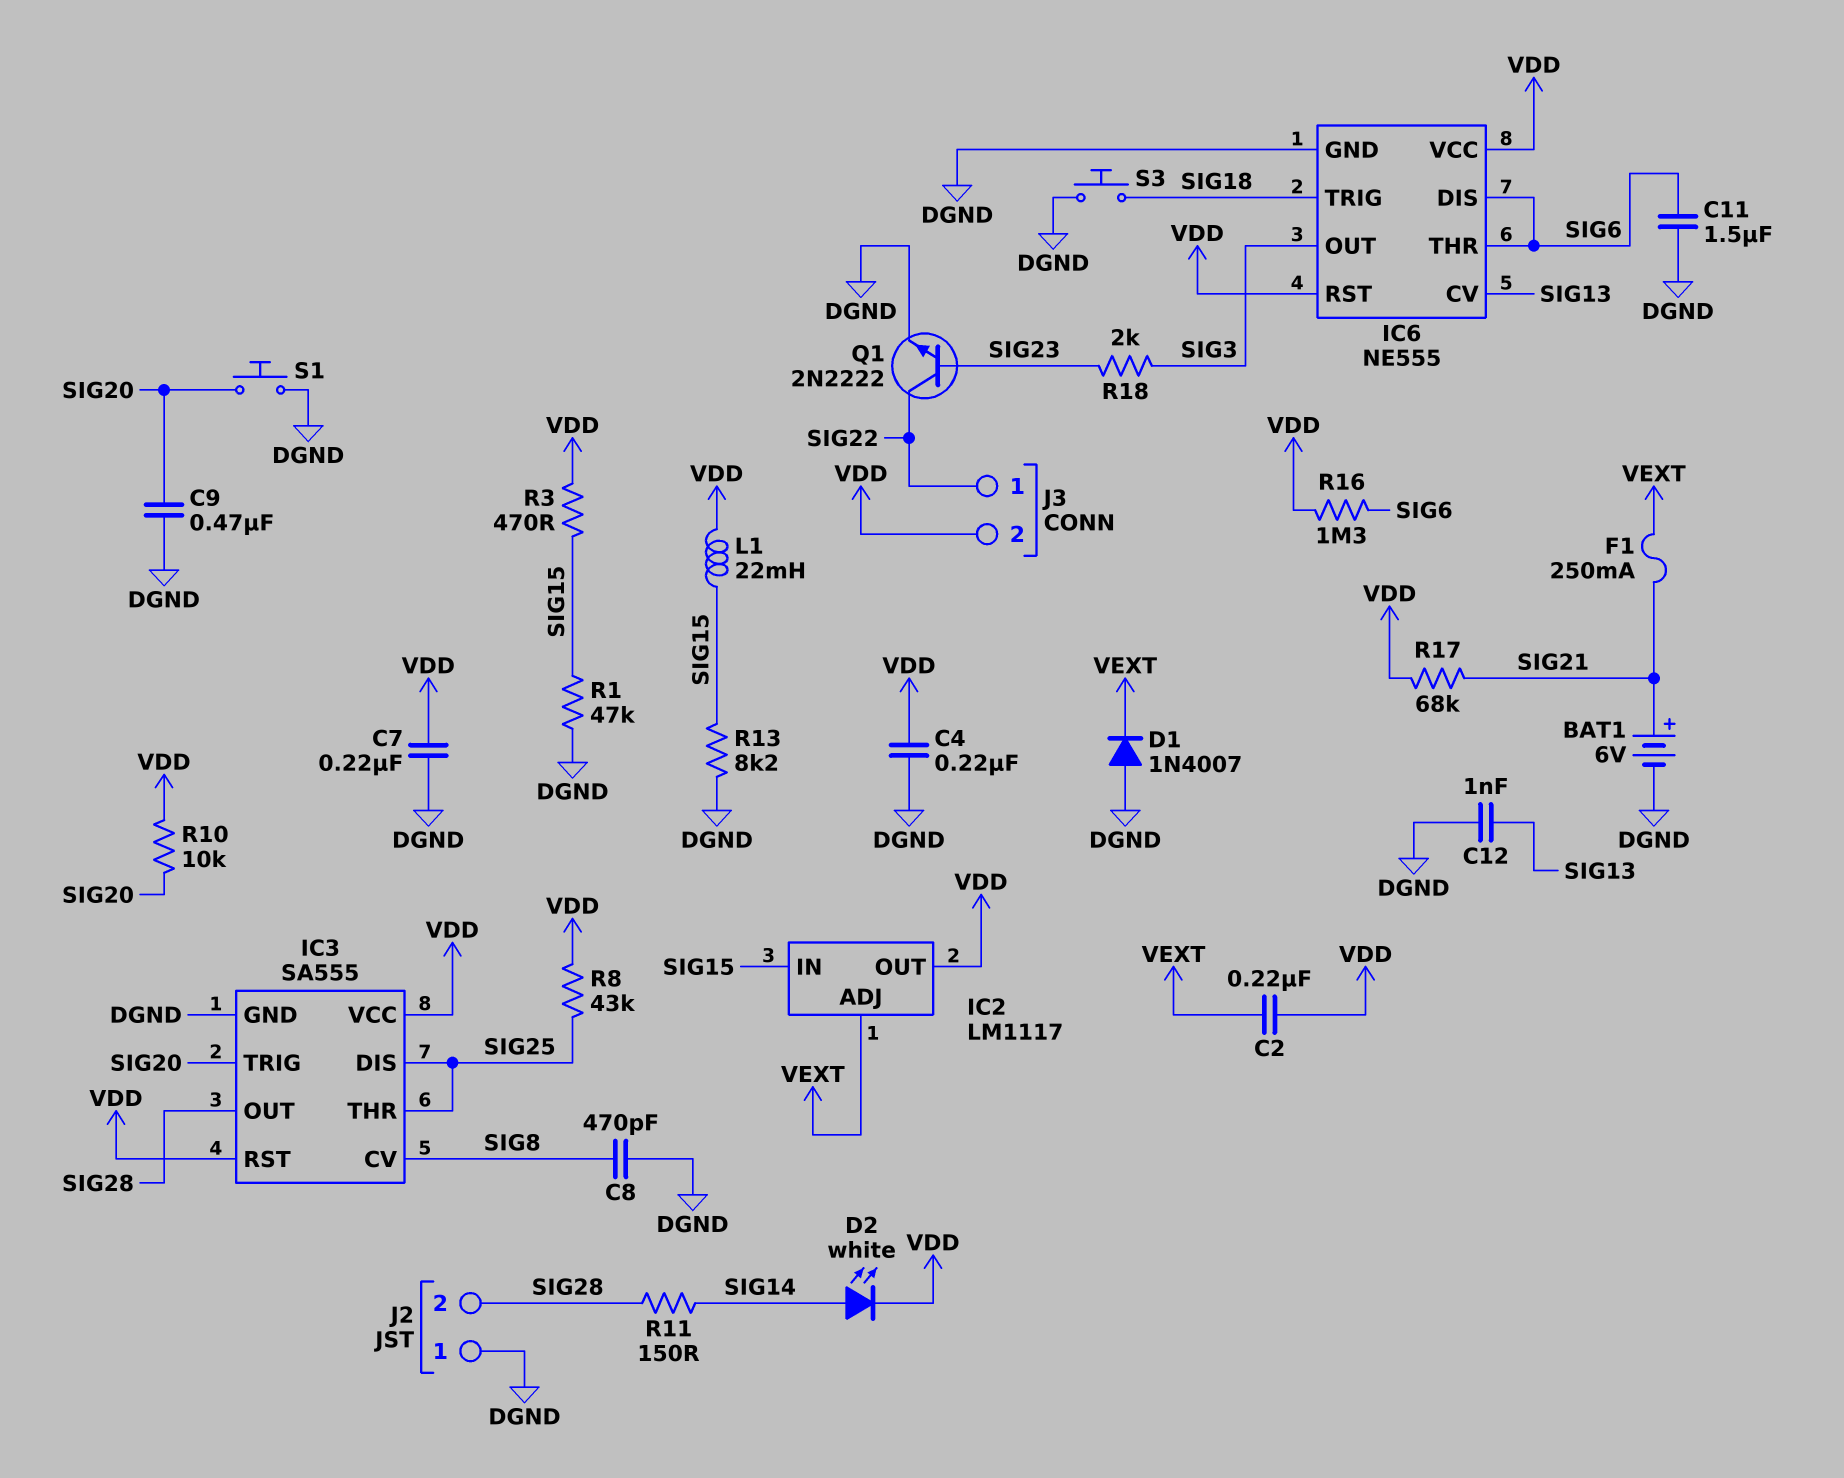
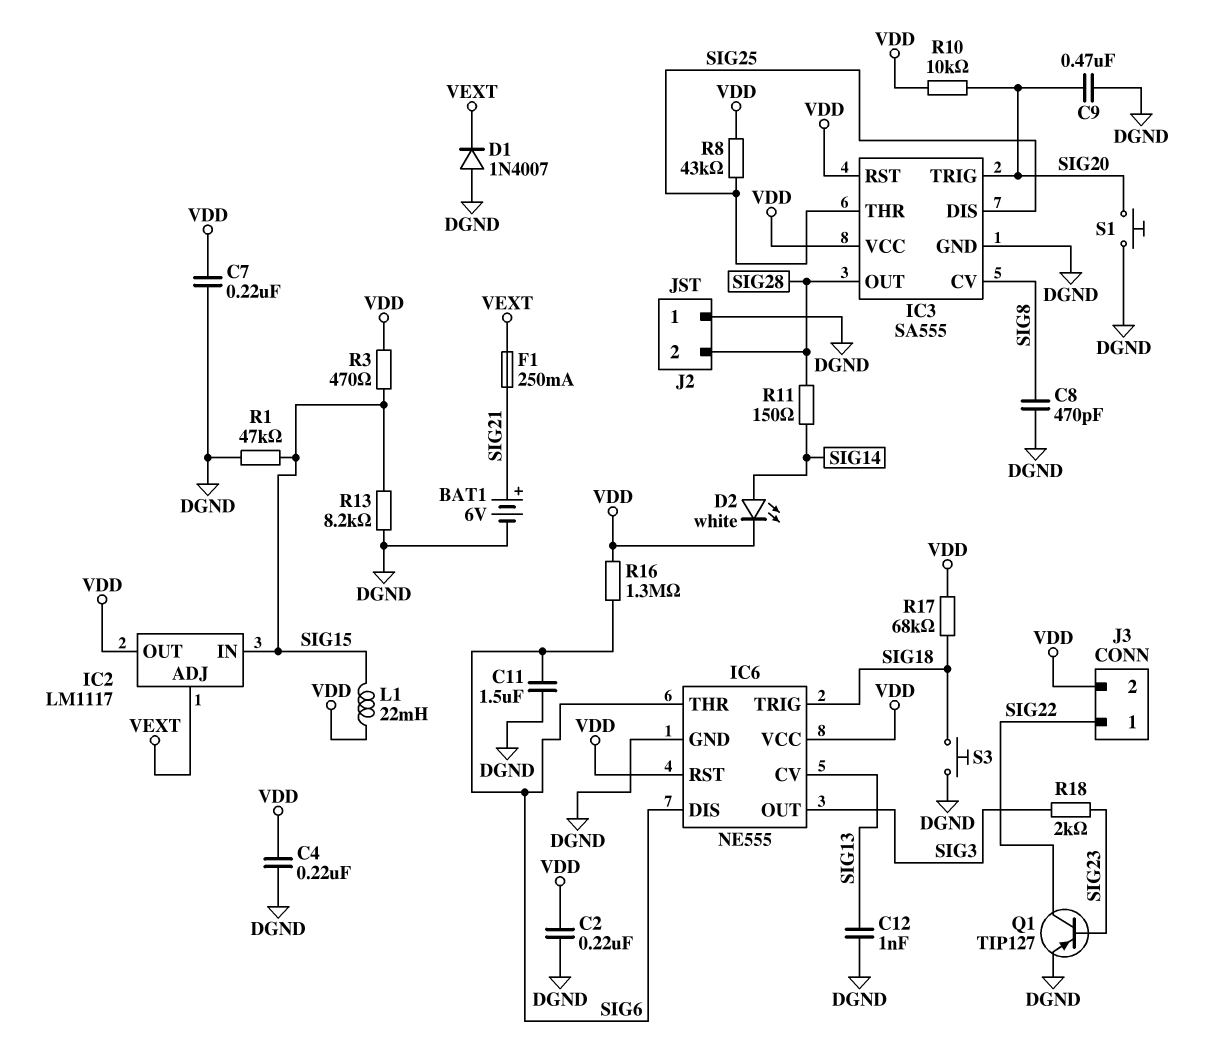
C2: 220nF (VDD, VEXT) -> 220nF (DGND, VDD)
Q1: NPN 2N2222 (B SIG23, C SIG22, E DGND) -> PNP TIP127 (B SIG23, C SIG22, E DGND)
R17: 68k (SIG21, VDD) -> 68k (SIG18, VDD)

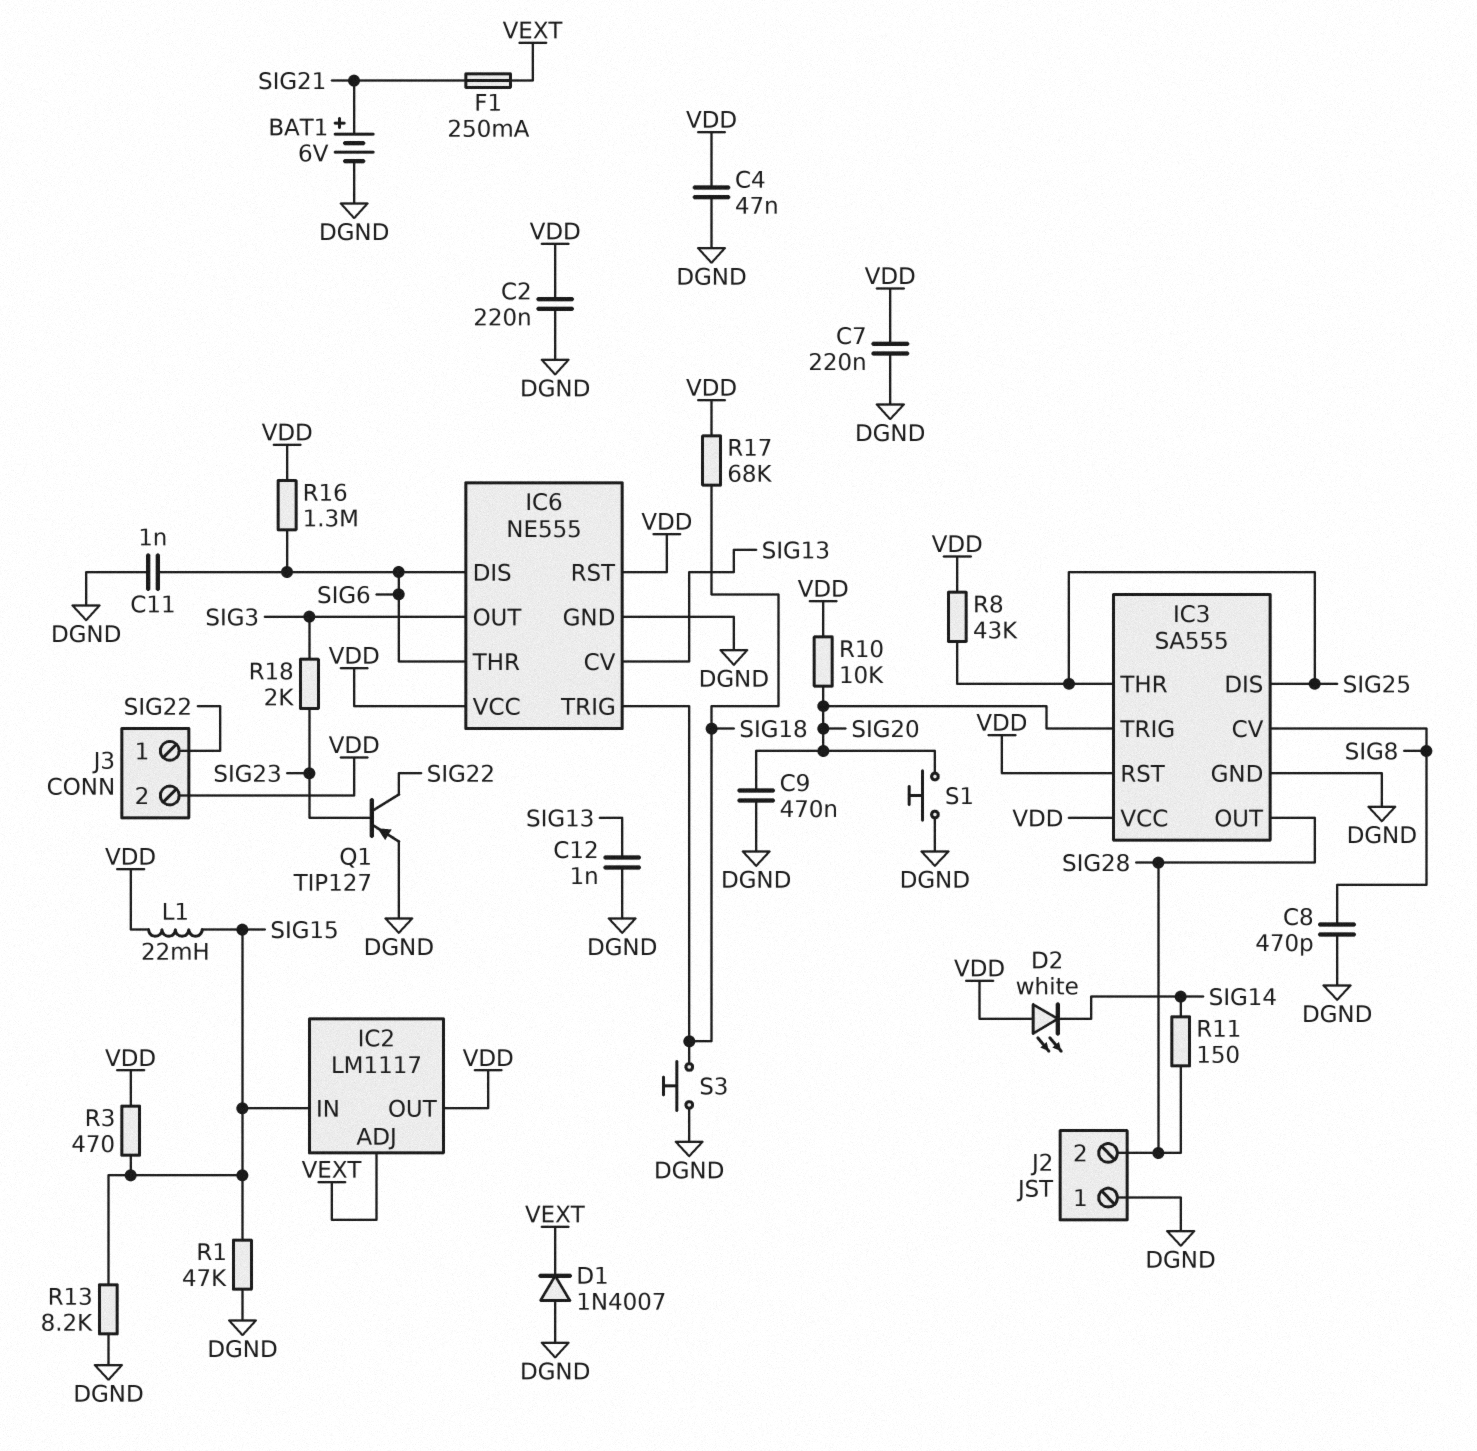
C4: 220nF (DGND, VDD) -> 47nF (DGND, VDD)
C11: 1.5uF (DGND, SIG6) -> 1nF (DGND, SIG6)
D2: LED white (A SIG14, K VDD) -> LED white (A VDD, K SIG14)

